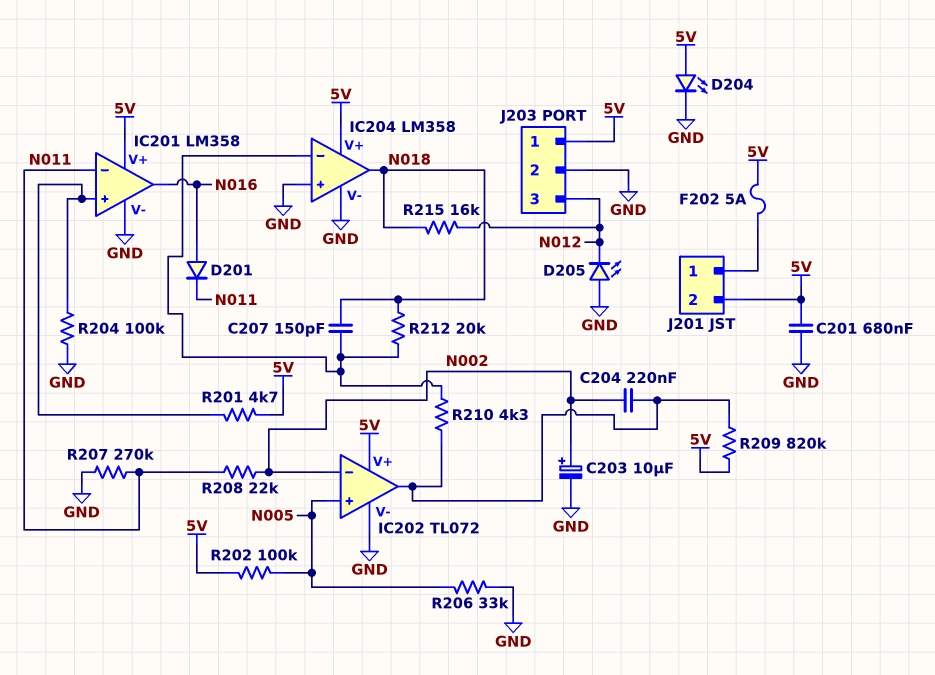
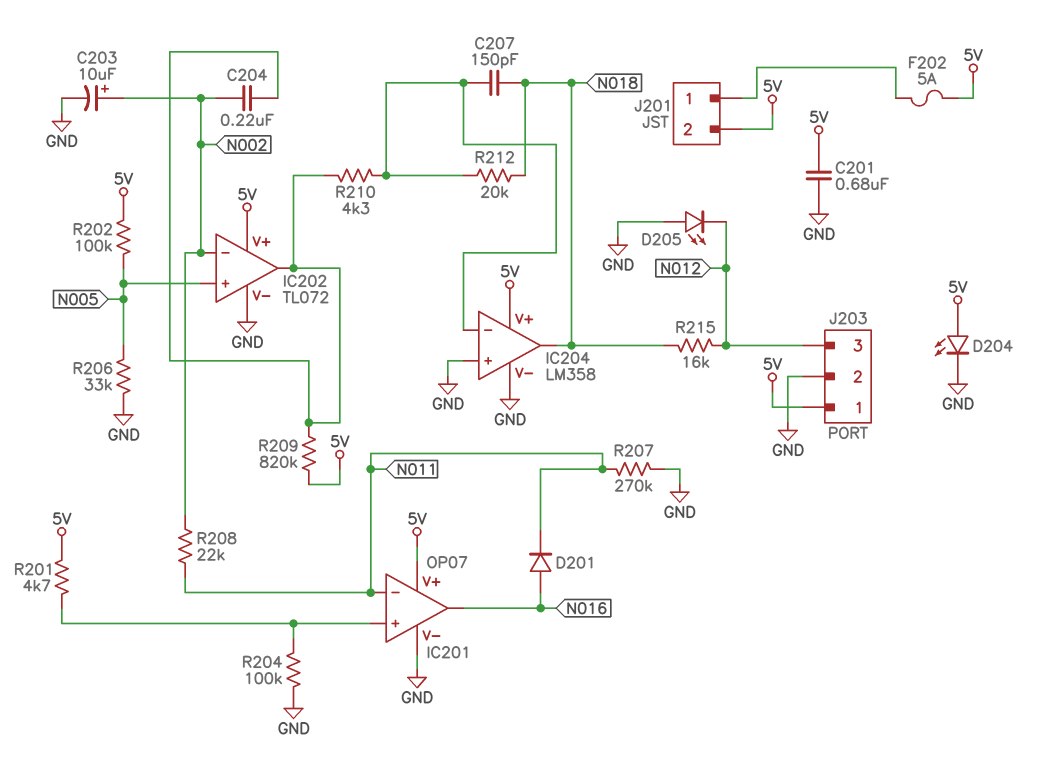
IC201: LM358 -> OP07

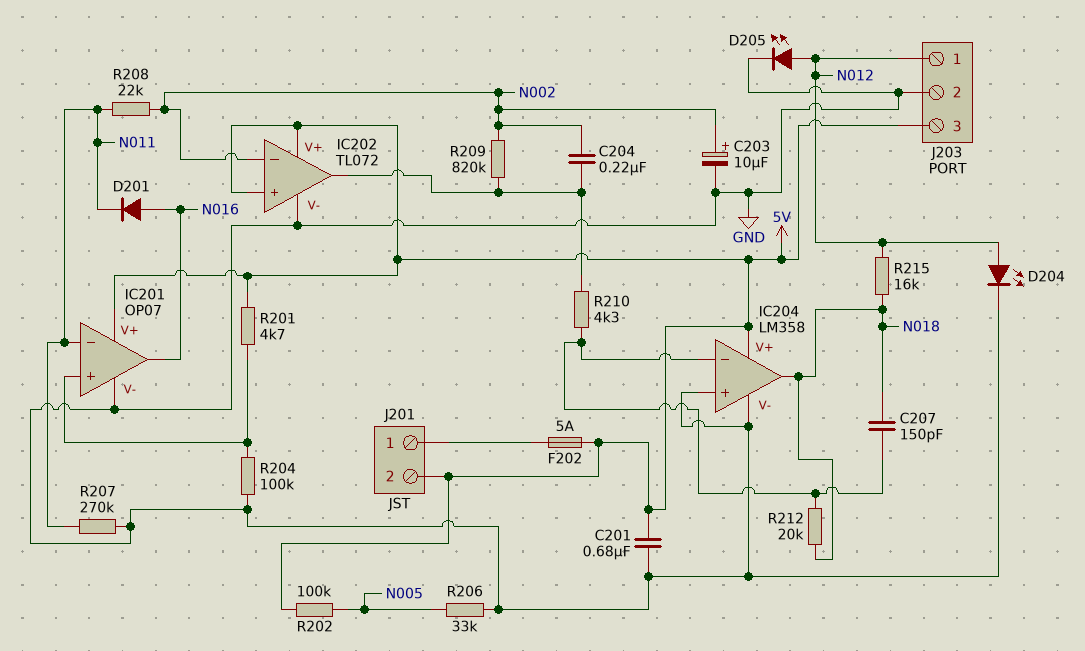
D204: LED (A 5V, K GND) -> LED (A N012, K GND)
D205: LED (A GND, K N012) -> LED (A N012, K GND)
IC202 pin in+: N005 -> 5V
J203 pin 1: 5V -> N012
J203 pin 3: N012 -> 5V
R209: 820k (5V, IC202/out) -> 820k (IC202/out, N002)

